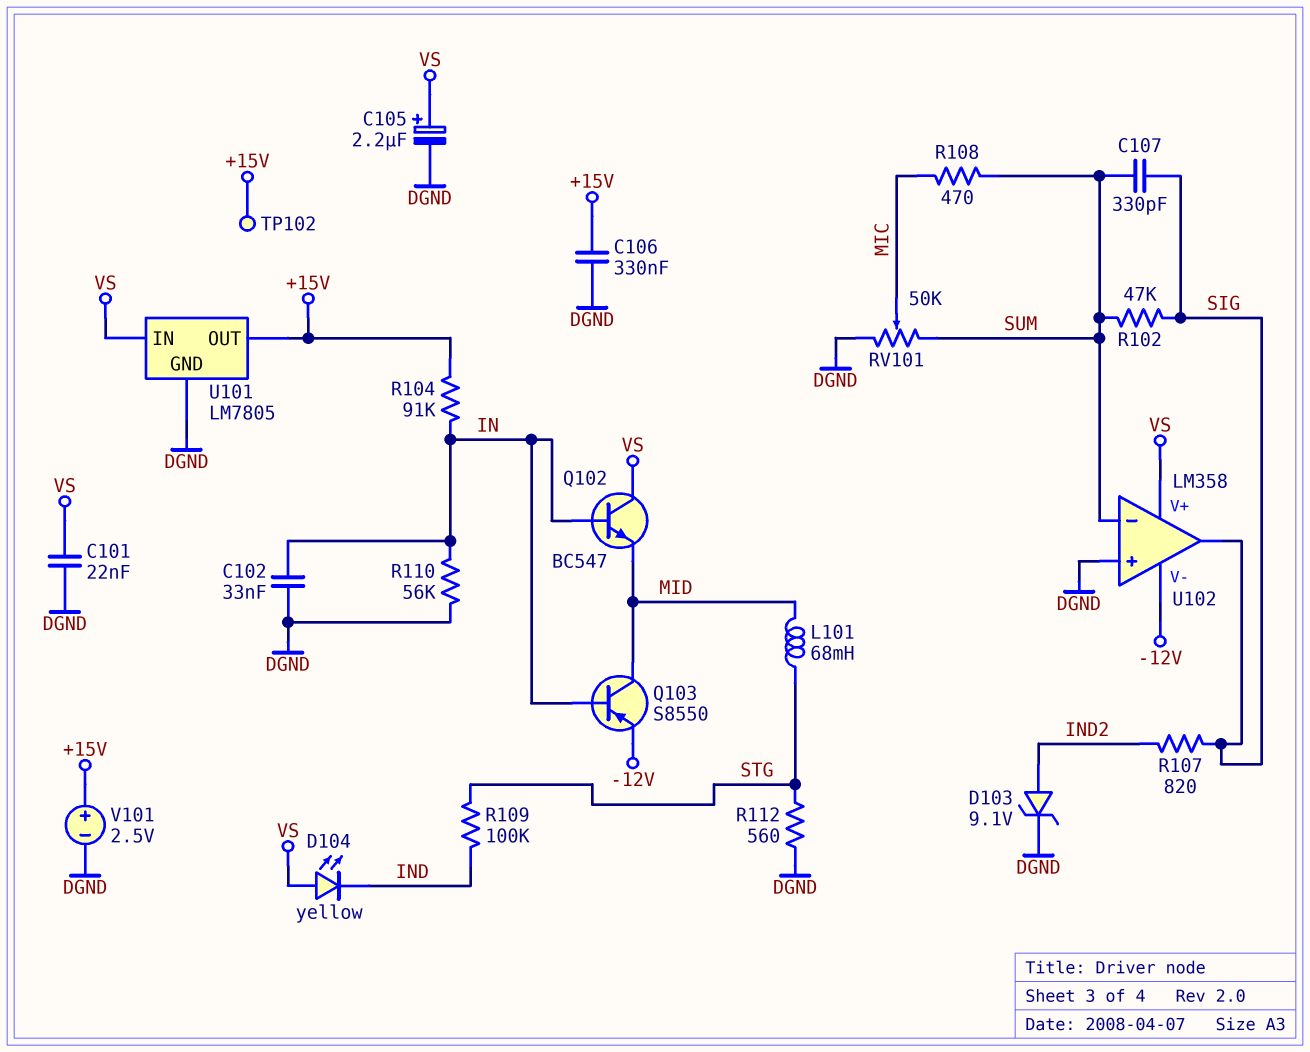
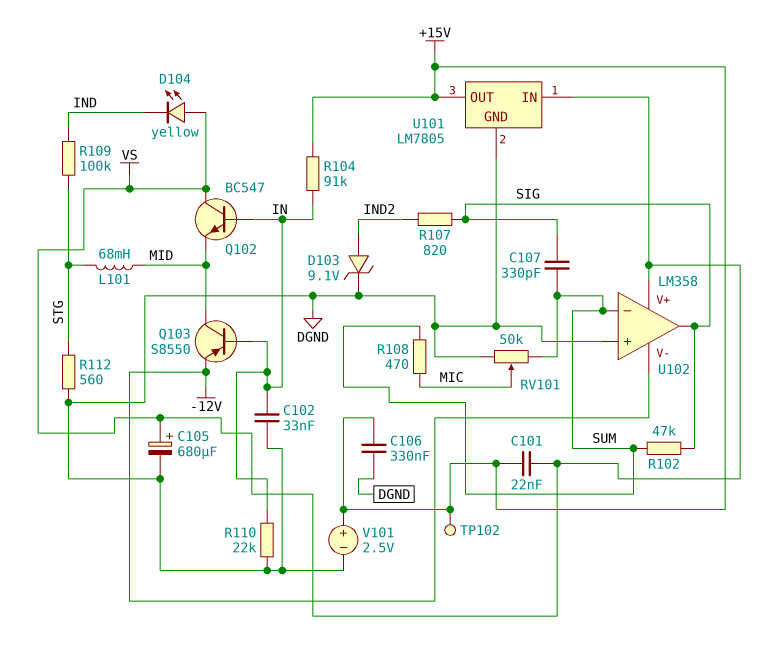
C101: 22nF (DGND, VS) -> 22nF (+15V, VS)
C105: 2.2uF (plus VS, minus DGND) -> 680uF (plus VS, minus DGND)
R110: 56k (DGND, IN) -> 22k (DGND, IN)

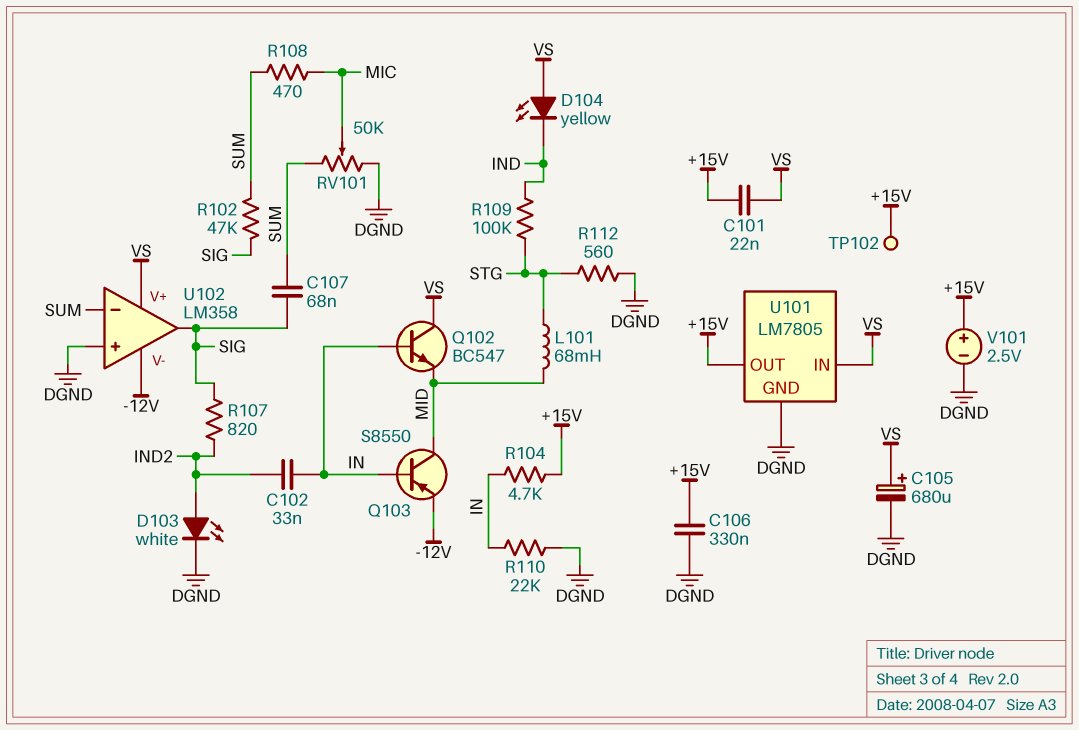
C102: 33nF (DGND, IN) -> 33nF (IN, IND2)
C107: 330pF (SIG, SUM) -> 68nF (SIG, SUM)
D103: zener 9.1V (A IND2, K DGND) -> LED white (A IND2, K DGND)
R104: 91k (+15V, IN) -> 4.7k (+15V, IN)

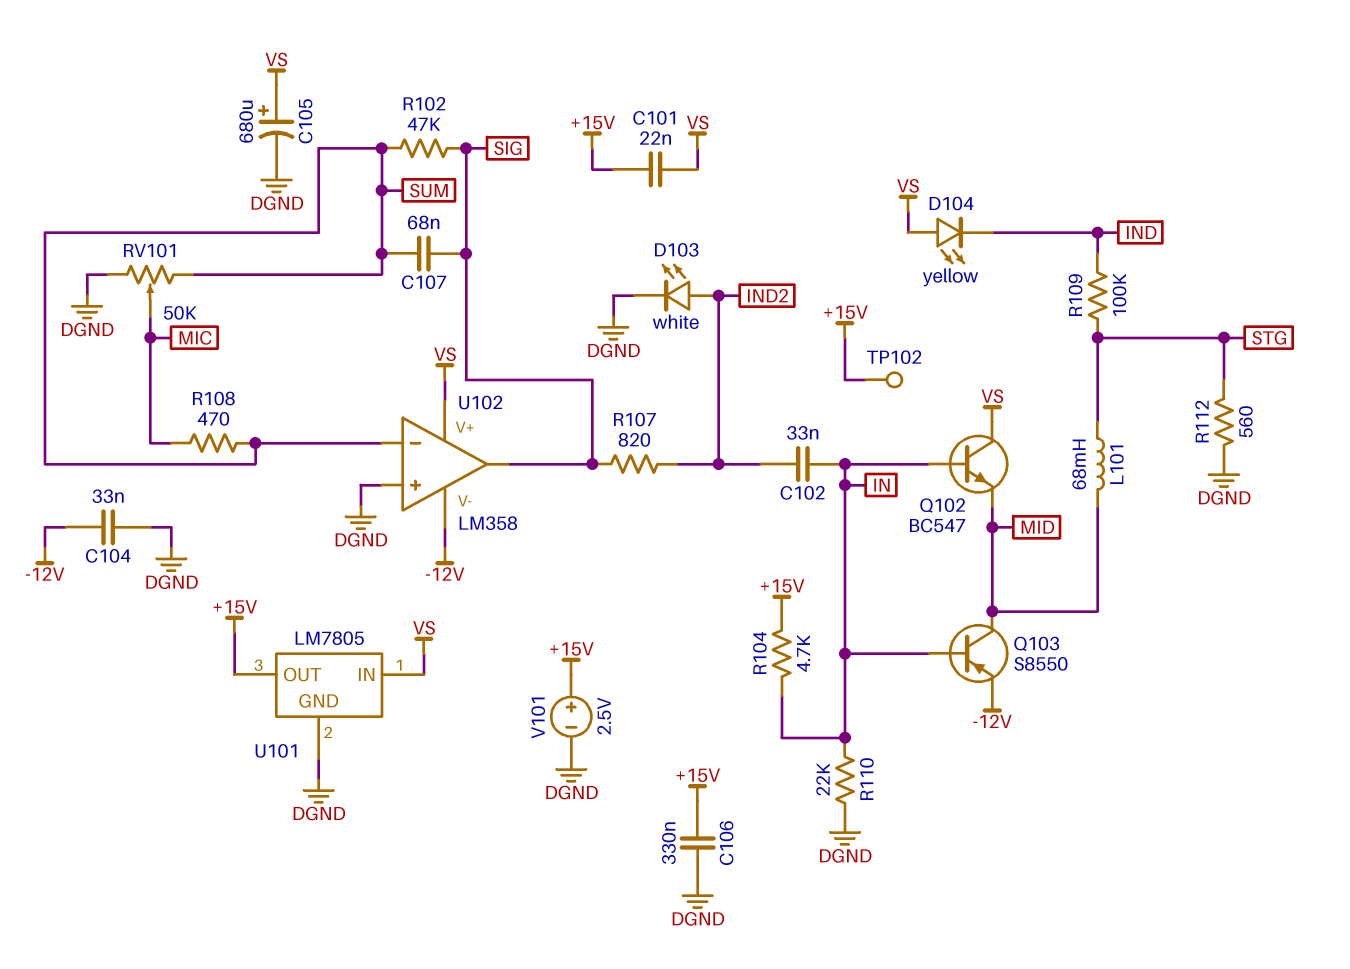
C104: none -> 33nF (-12V, DGND)

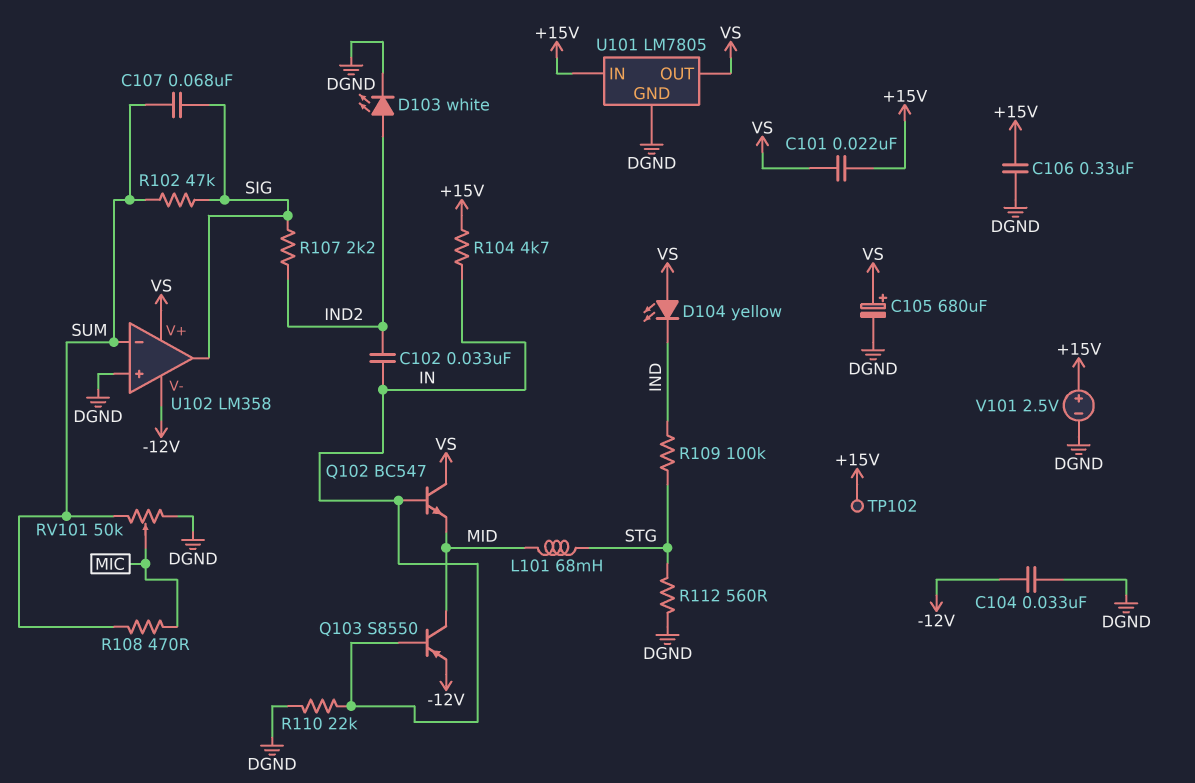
R107: 820 (IND2, SIG) -> 2.2k (IND2, SIG)
U101 pin IN: VS -> +15V
U101 pin OUT: +15V -> VS

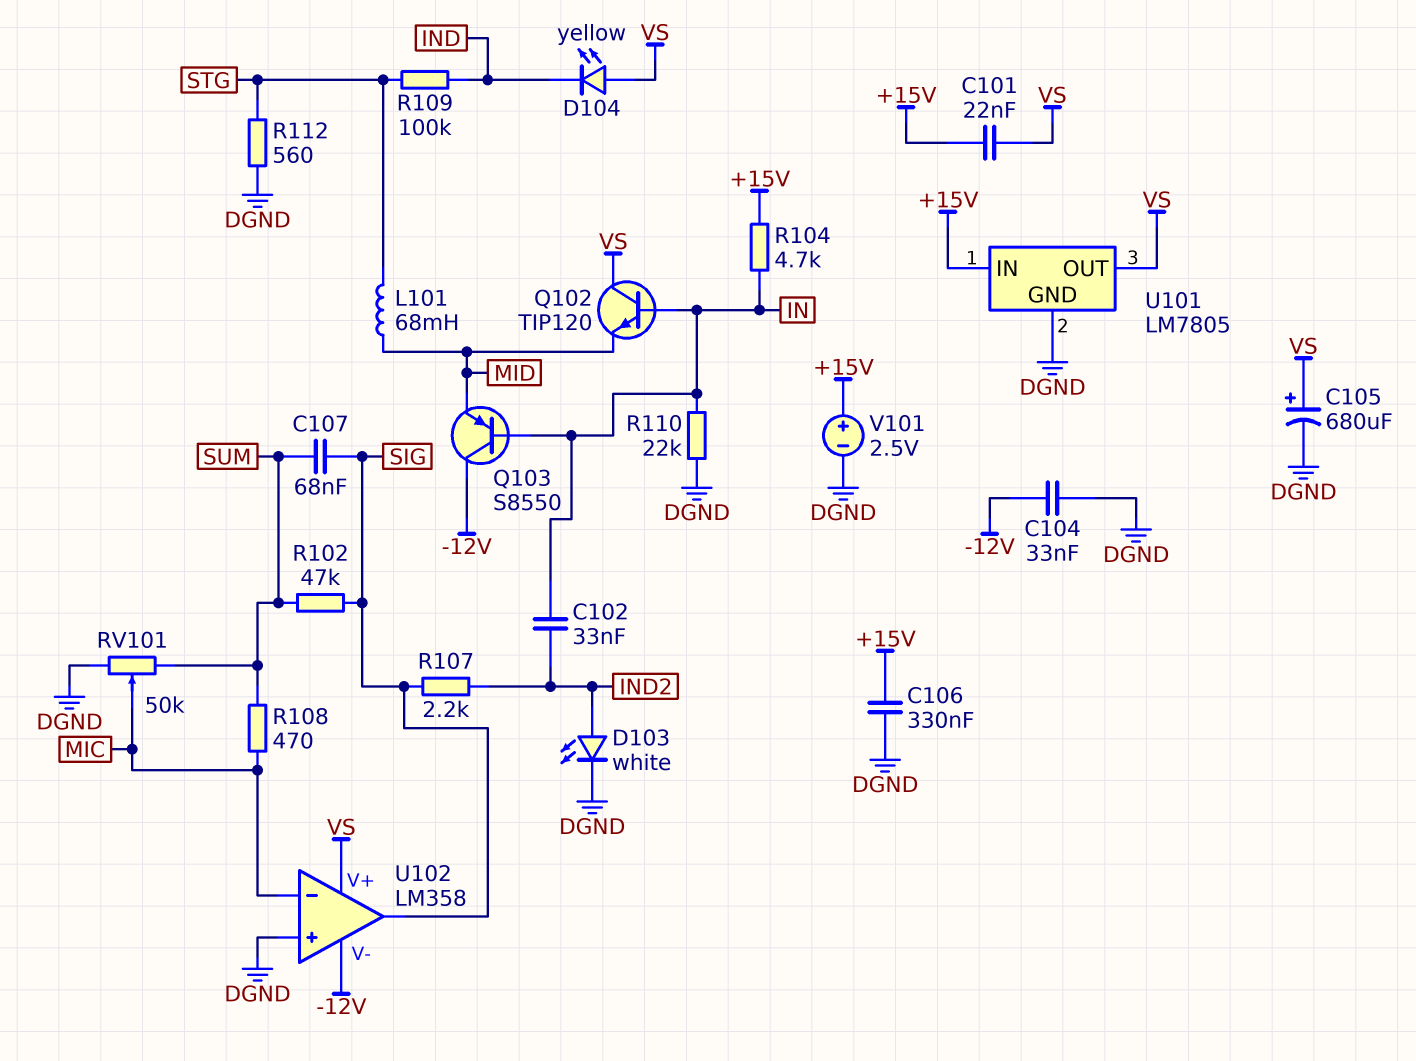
Q102: NPN BC547 (B IN, C VS, E MID) -> NPN TIP120 (B IN, C VS, E MID)
Q103: PNP S8550 (B IN, C MID, E -12V) -> PNP S8550 (B IN, C -12V, E MID)
TP102: test point (+15V) -> none
U102 pin in-: SUM -> MIC

